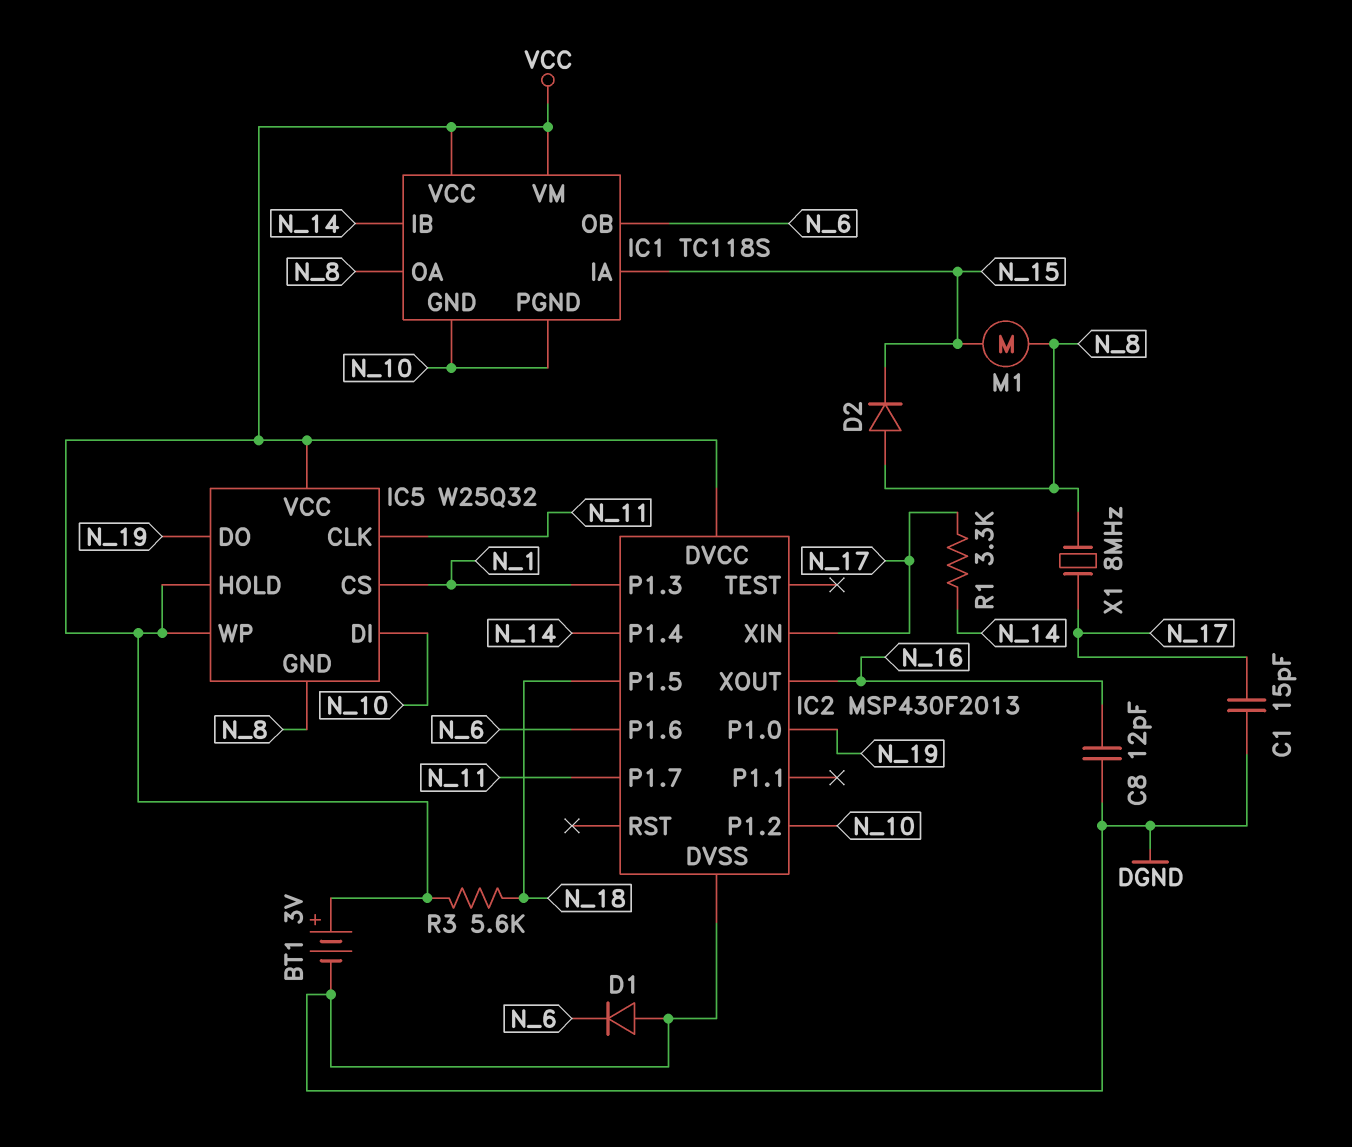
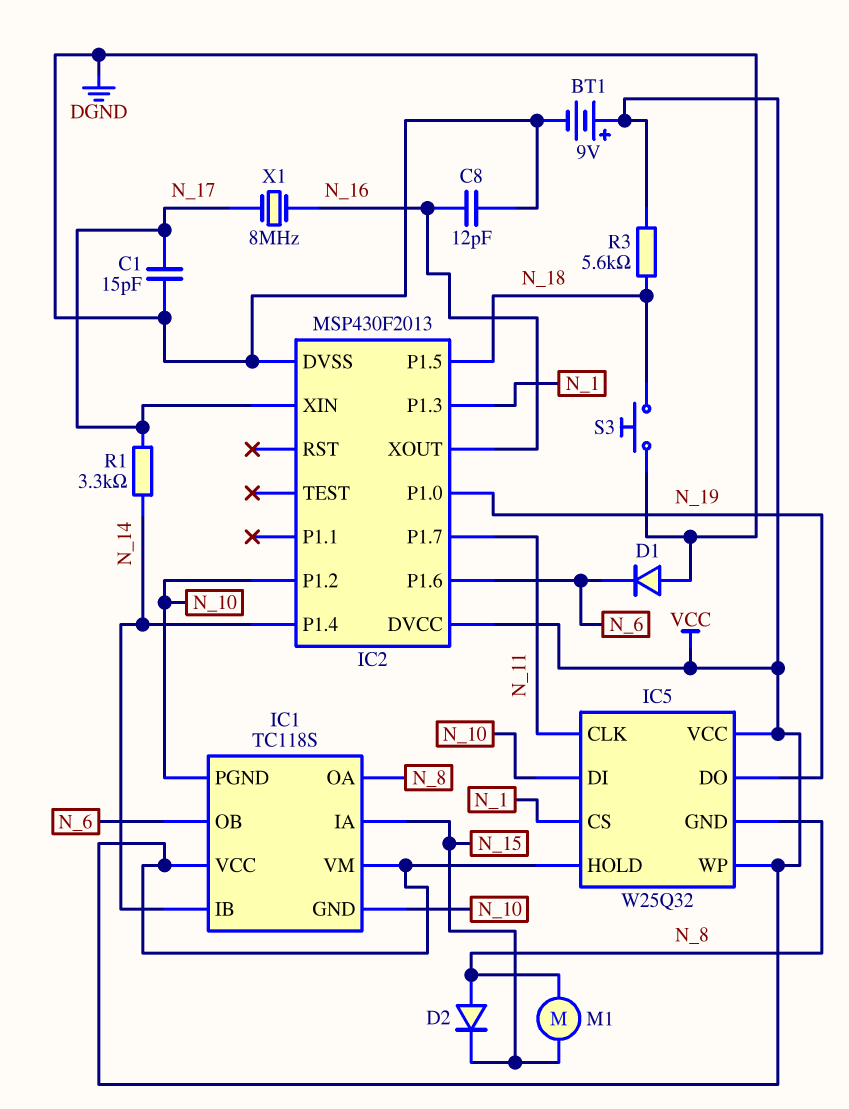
BT1: 3V (plus VCC, minus DGND) -> 9V (plus VCC, minus DGND)
S3: none -> button (DGND, N_18)
X1: 8MHz (N_8, N_17) -> 8MHz (N_16, N_17)

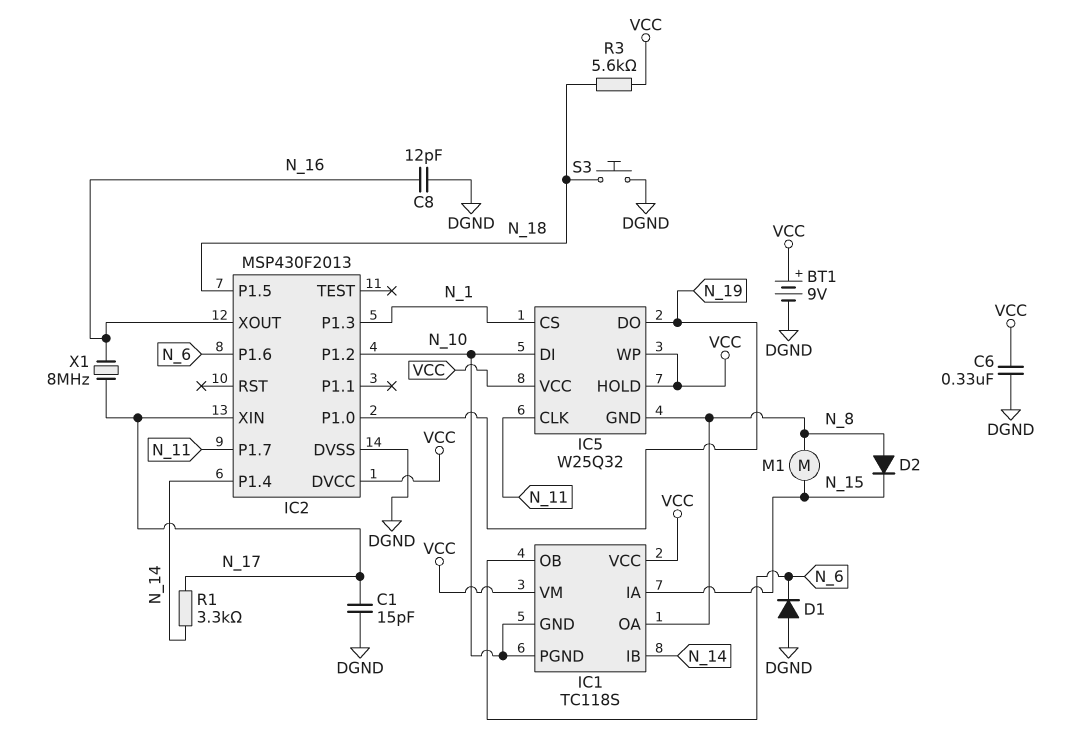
C6: none -> 330nF (DGND, VCC)

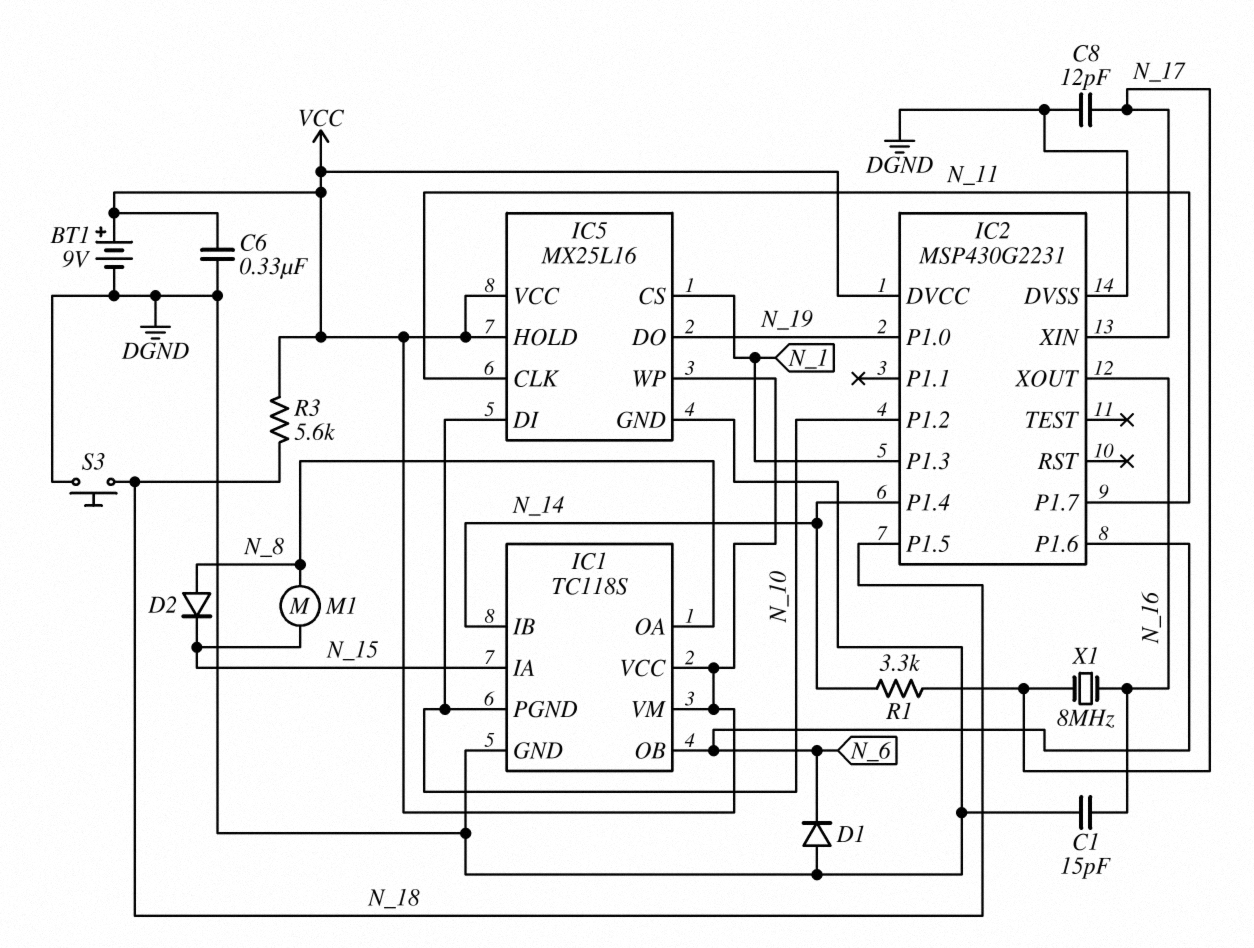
C1: 15pF (DGND, N_17) -> 15pF (DGND, N_16)
C8: 12pF (DGND, N_16) -> 12pF (DGND, N_17)
IC1 pin GND: N_10 -> DGND
IC2: MSP430F2013 -> MSP430G2231
IC5: W25Q32 -> MX25L16
IC5 pin GND: N_8 -> DGND

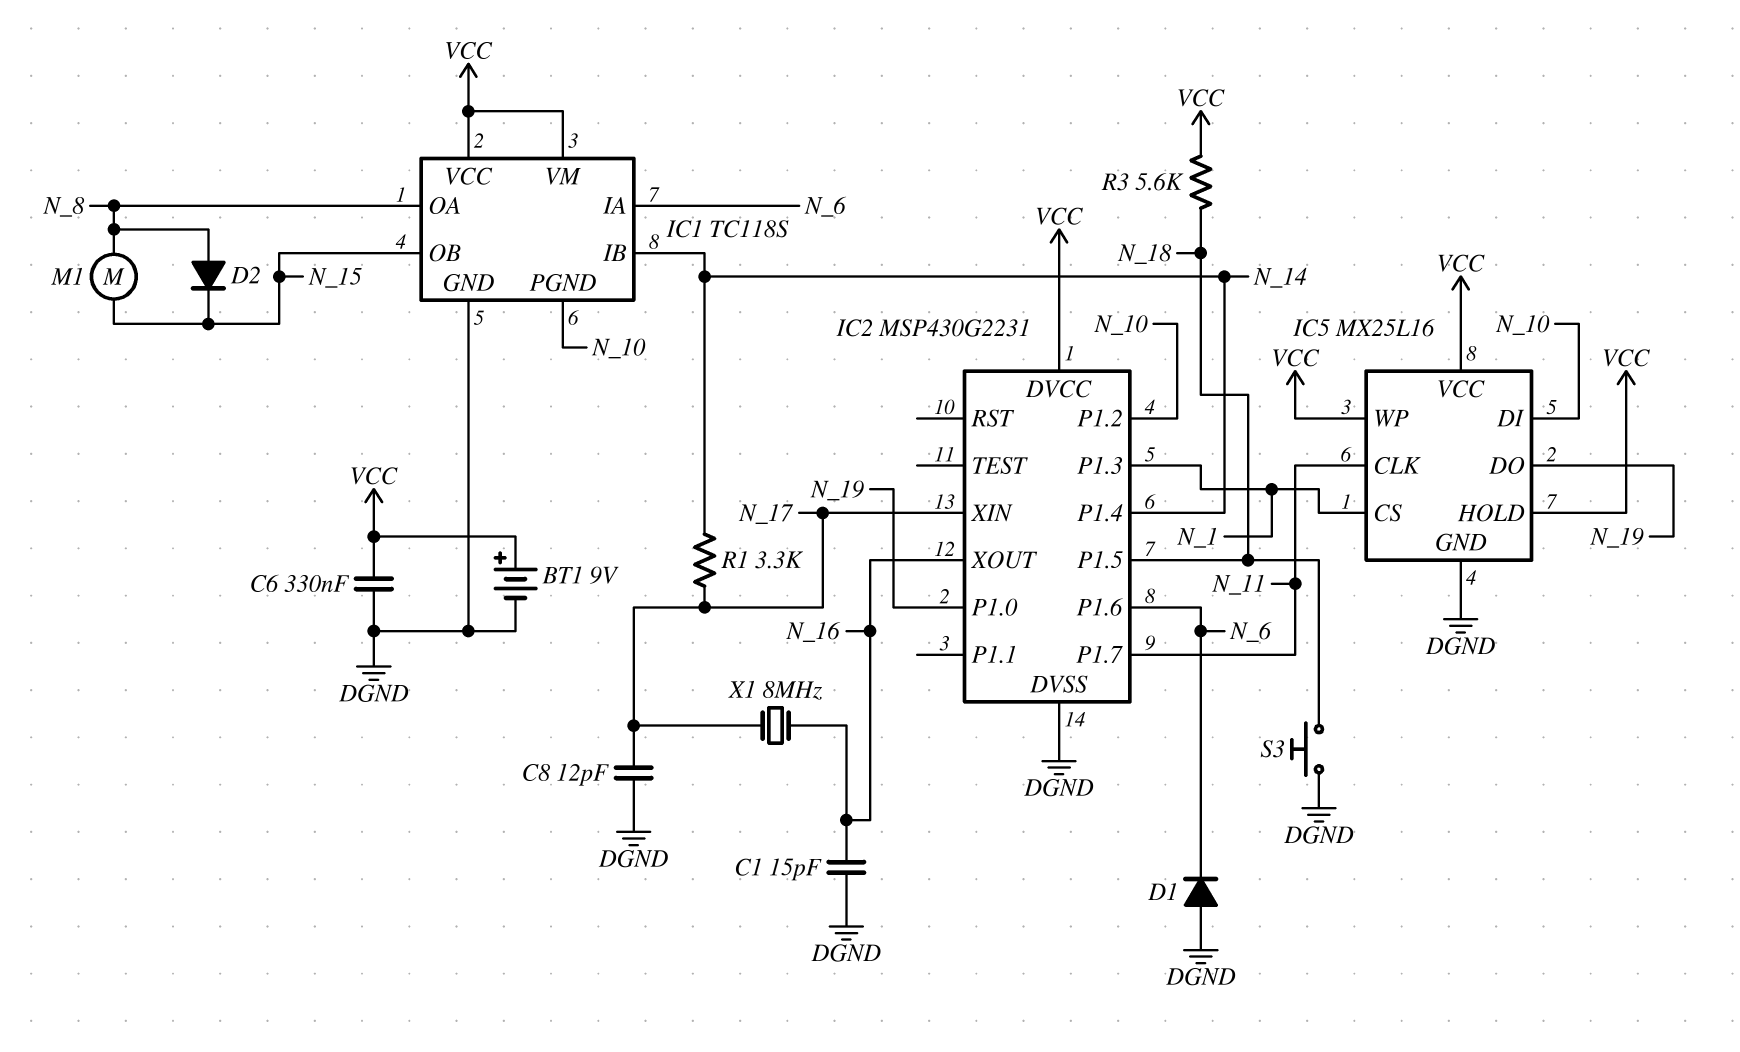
IC1 pin IA: N_15 -> N_6
IC1 pin OB: N_6 -> N_15

